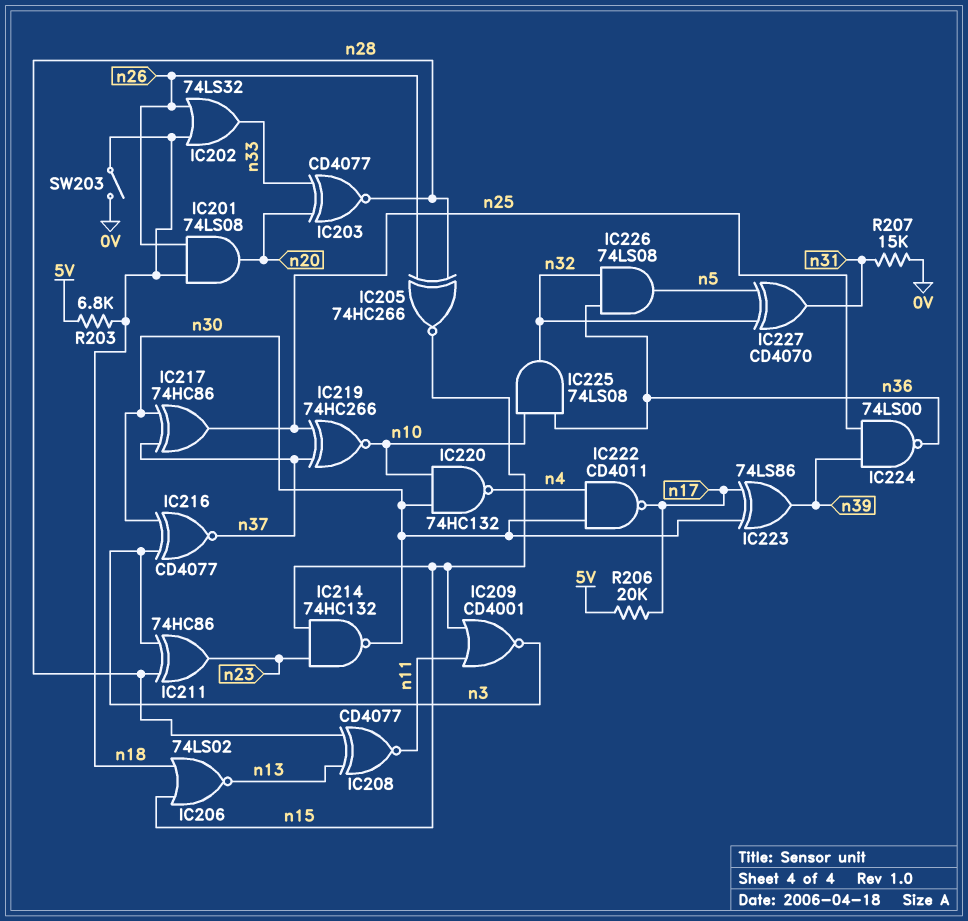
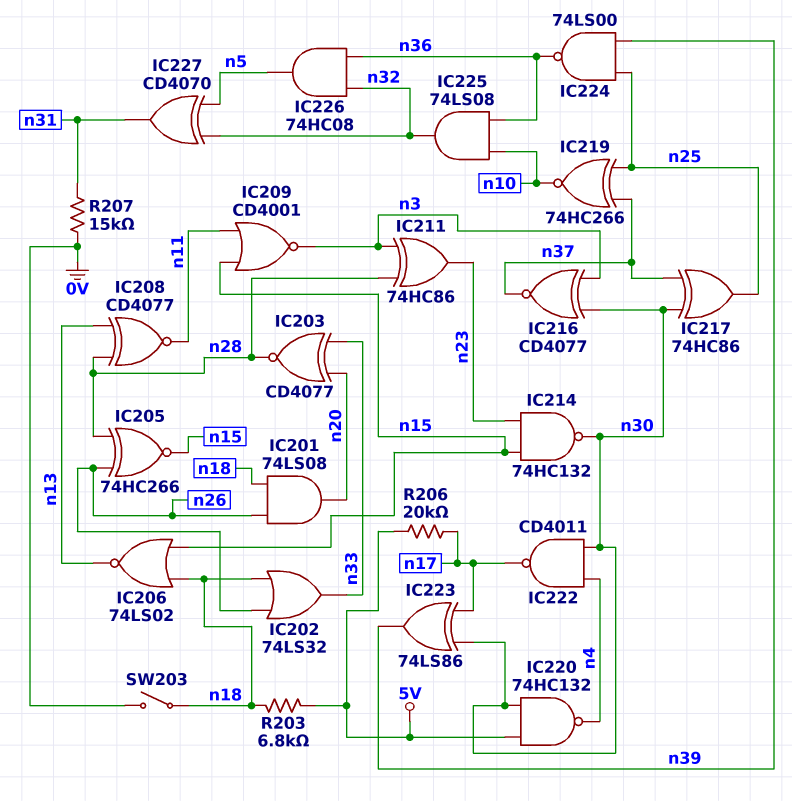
IC220: NAND 74HC132 (in n10, in n30, out n4) -> NAND 74HC132 (in 5V, in n30, out n4)
IC226: AND 74LS08 (in n32, in n36, out n5) -> AND 74HC08 (in n32, in n36, out n5)

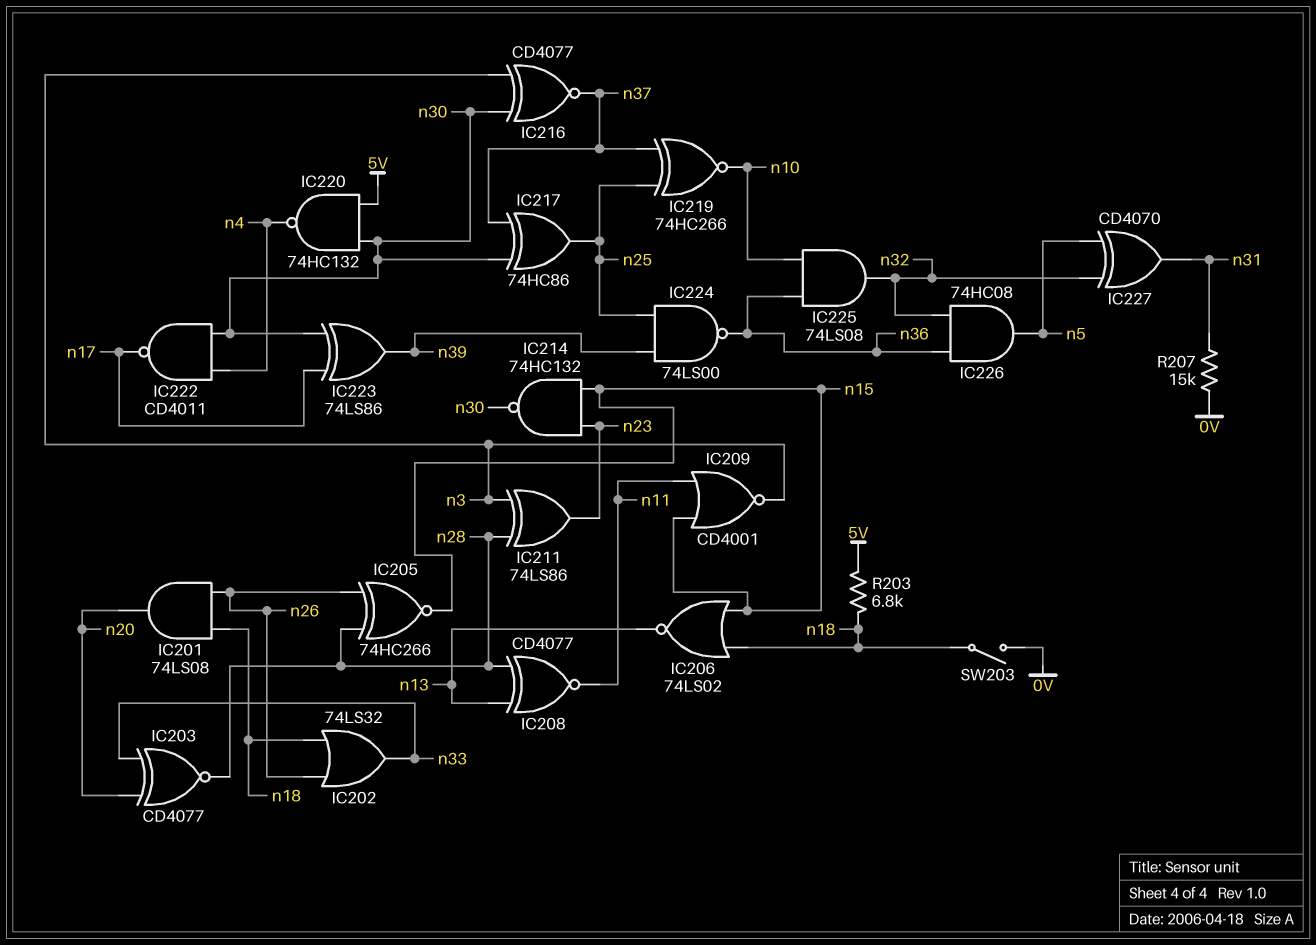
IC211: XOR 74HC86 (in n3, in n28, out n23) -> XOR 74LS86 (in n3, in n28, out n23)
R206: 20k (5V, n17) -> none

